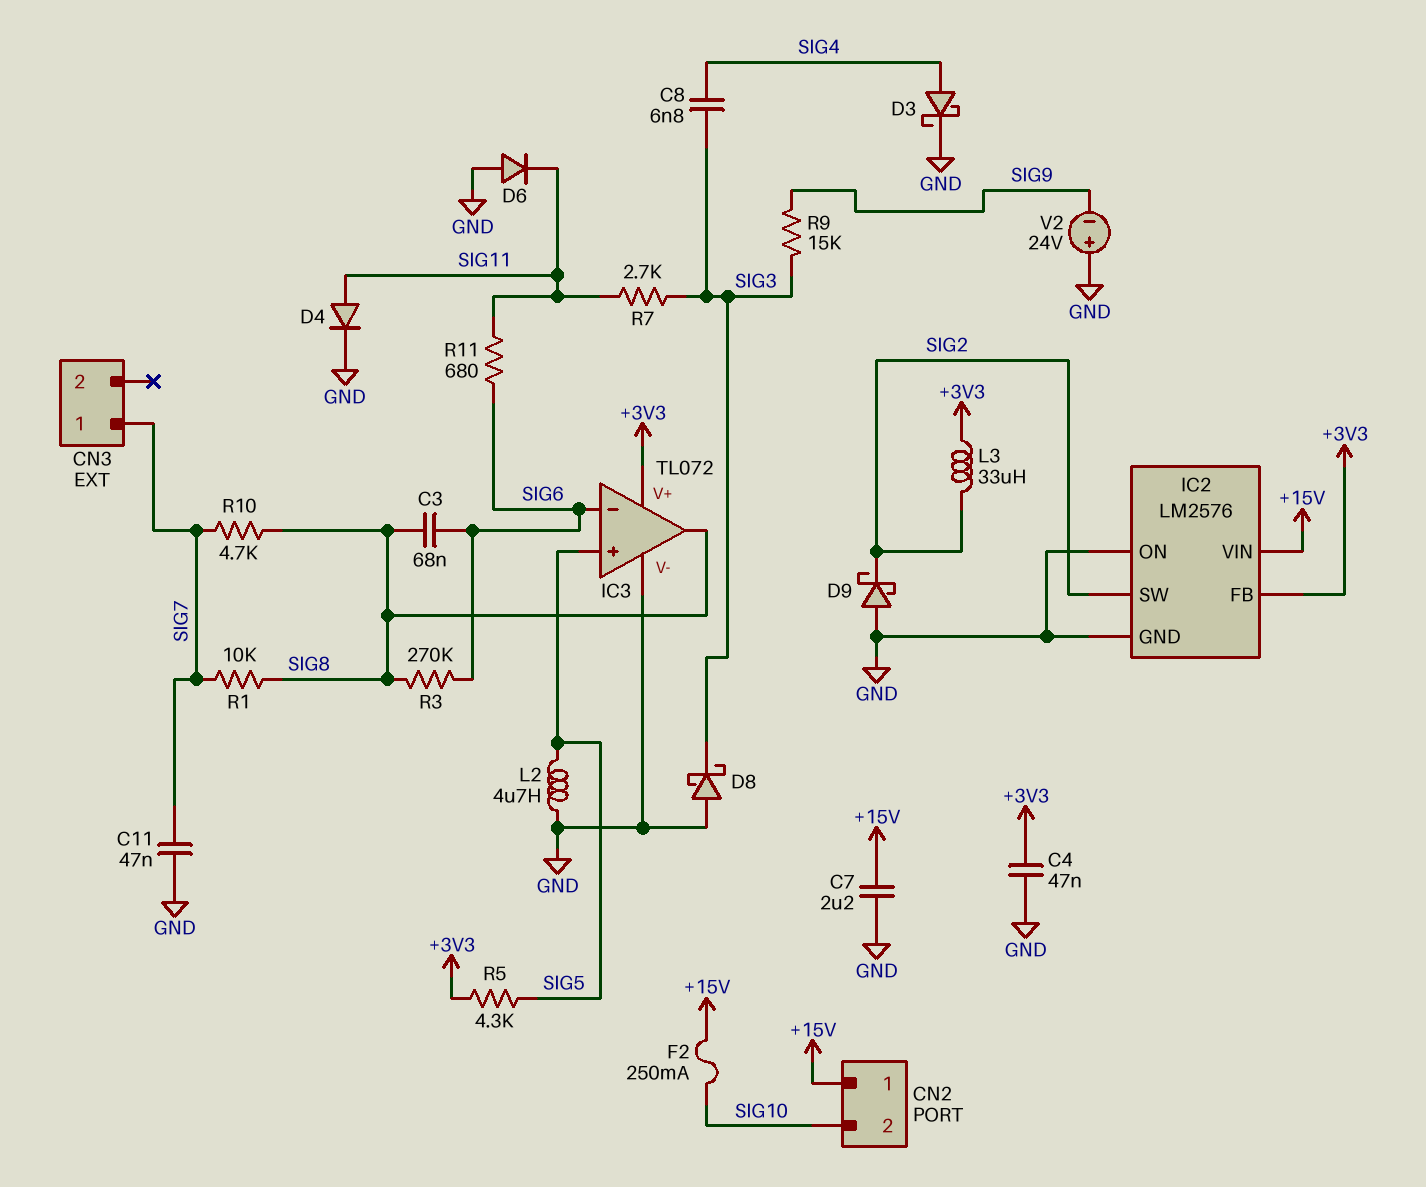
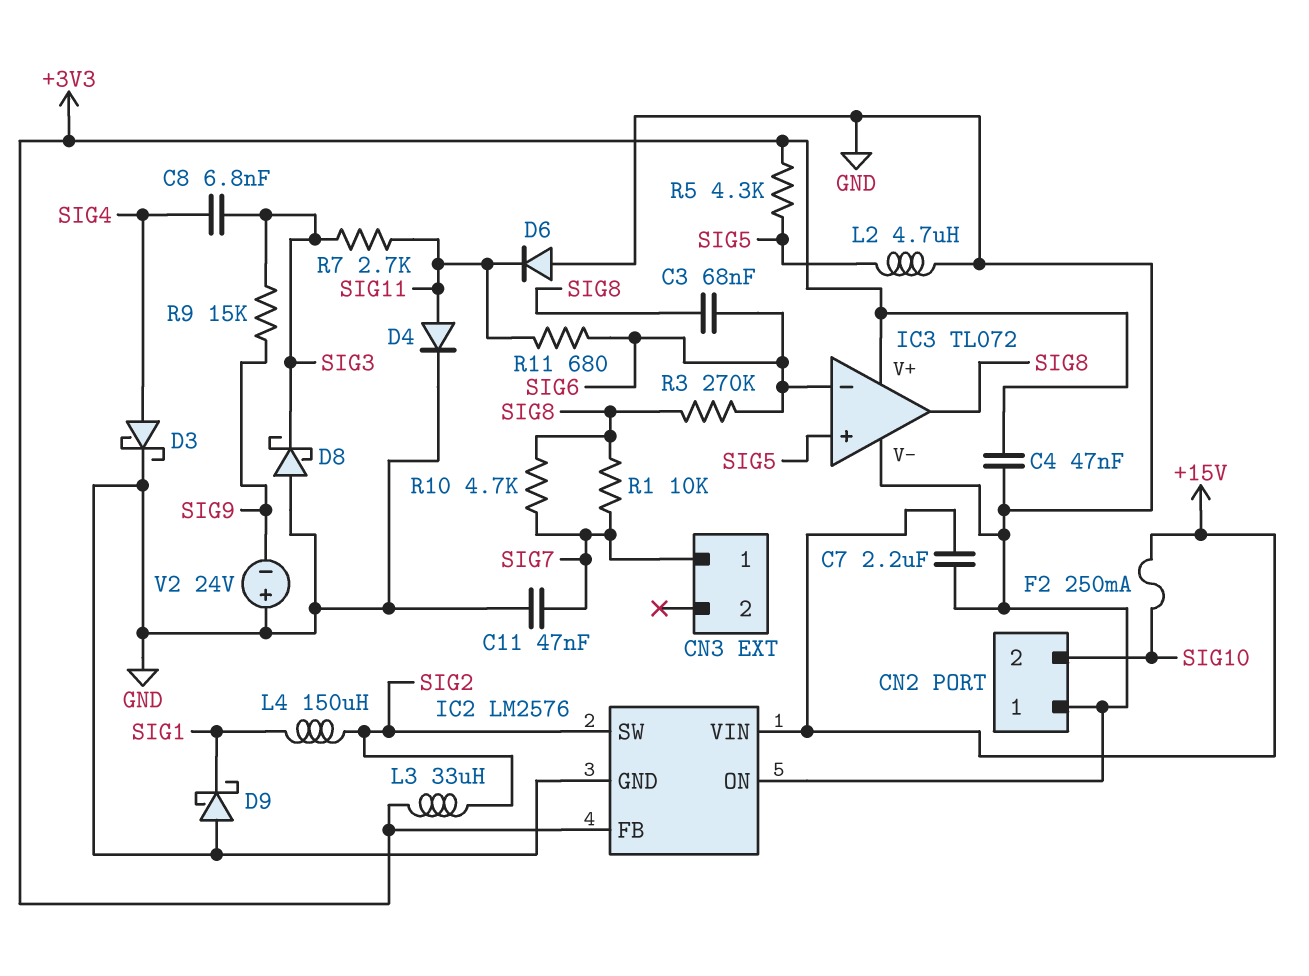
CN2 pin 1: +15V -> GND
D9: schottky (A GND, K SIG2) -> schottky (A GND, K SIG1)
L4: none -> 150uH (SIG1, SIG2)

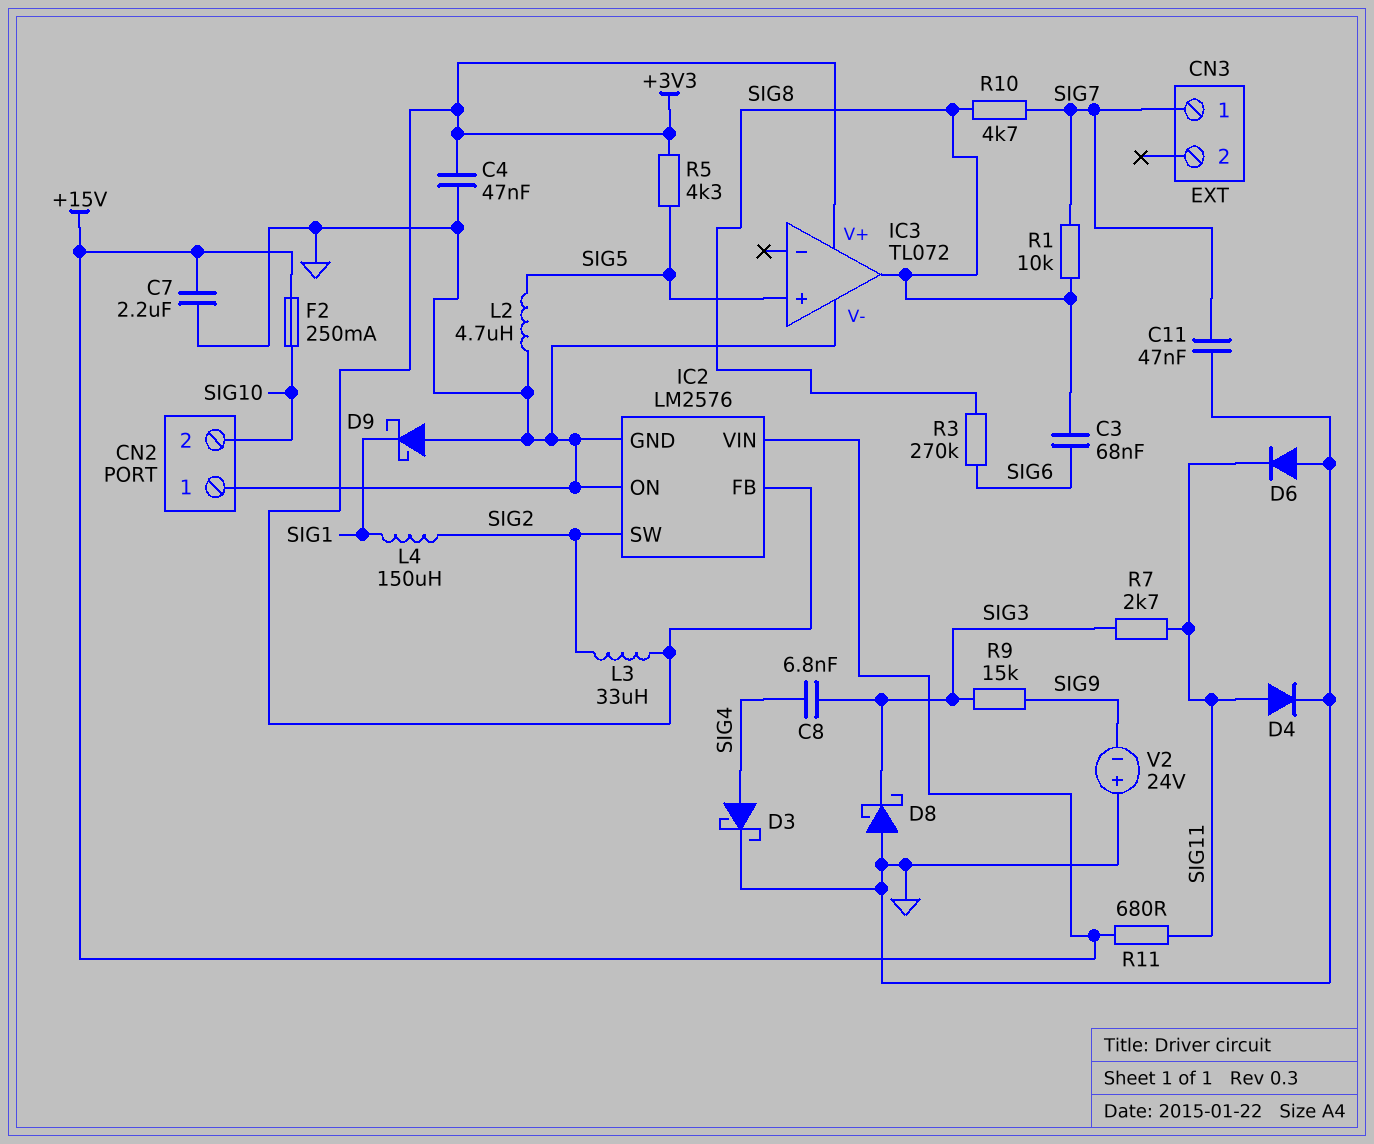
IC3 pin in-: SIG6 -> none
R11: 680 (SIG6, SIG11) -> 680 (+15V, SIG11)

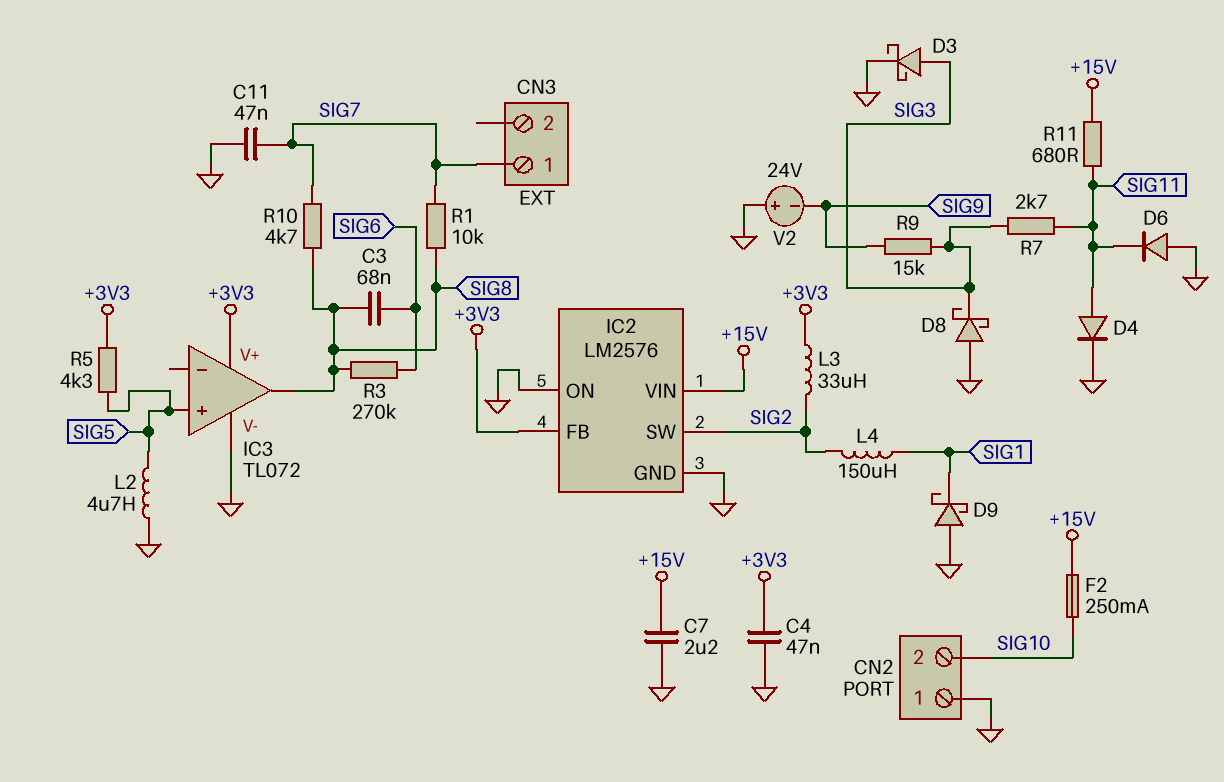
C8: 6.8nF (SIG3, SIG4) -> none
D3: schottky (A SIG4, K GND) -> schottky (A SIG3, K GND)

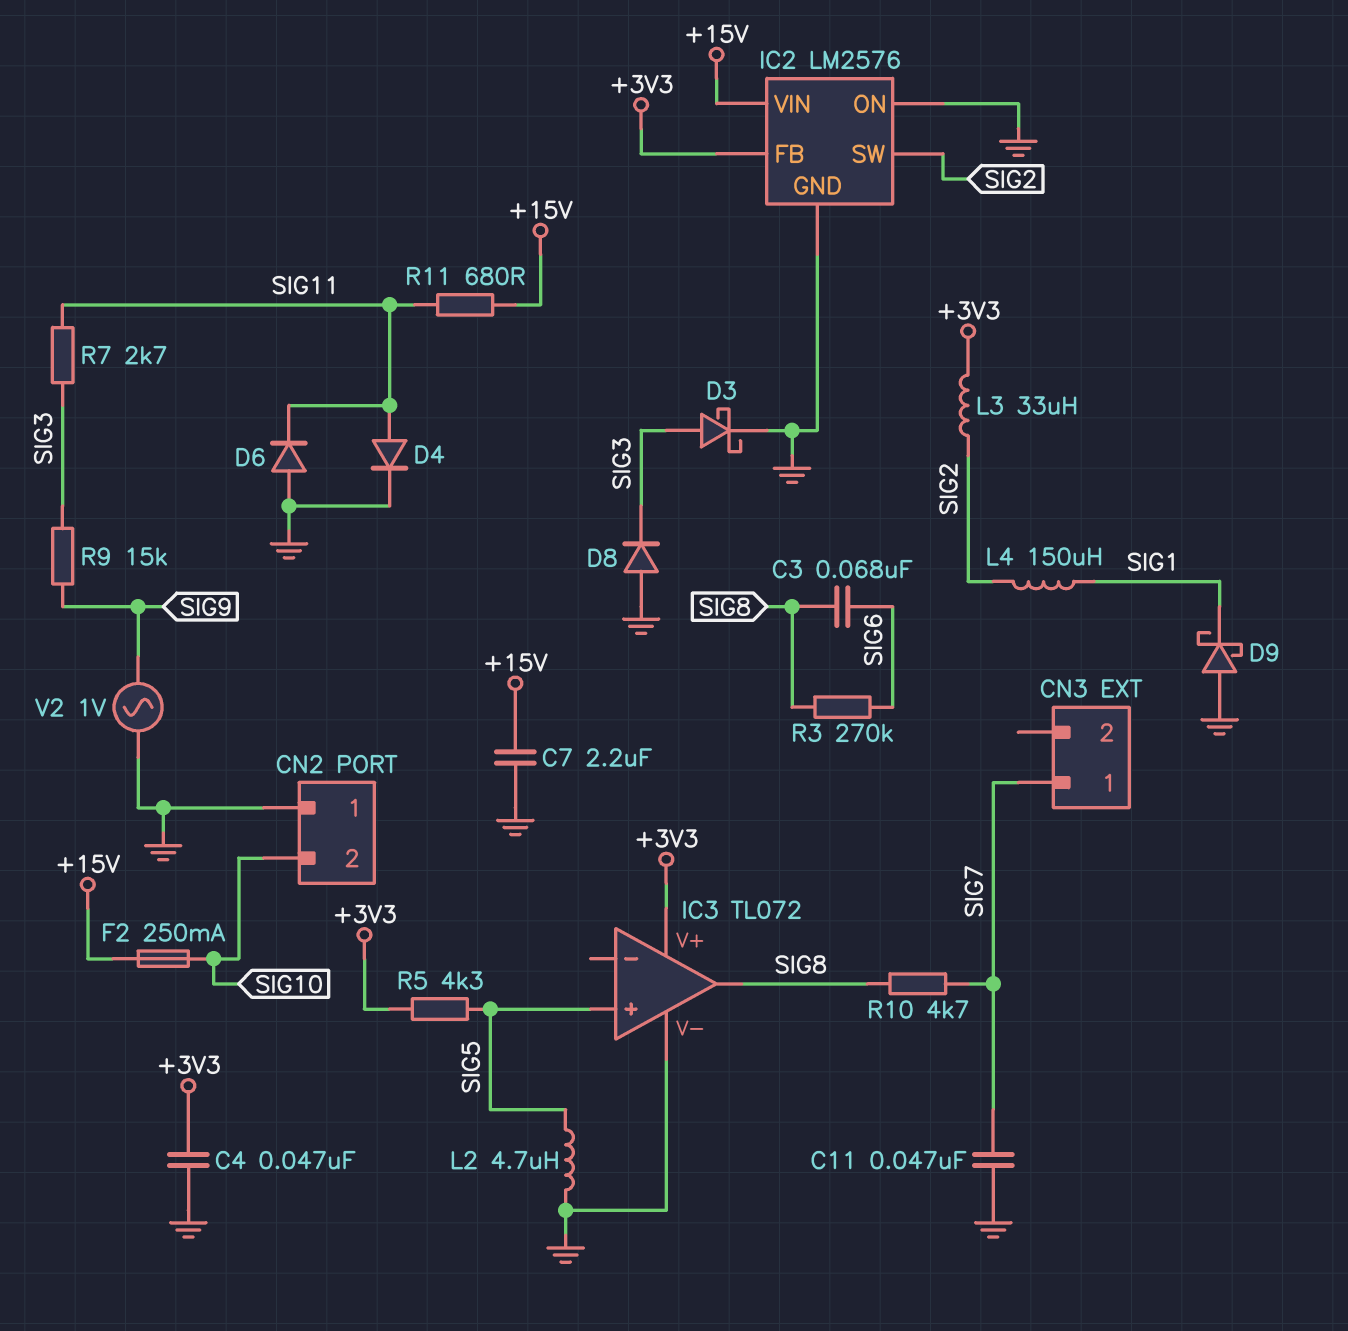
D8: schottky (A GND, K SIG3) -> diode (A GND, K SIG3)
R1: 10k (SIG7, SIG8) -> none
V2: 24V (plus GND, minus SIG9) -> AC 1V (GND, SIG9)

